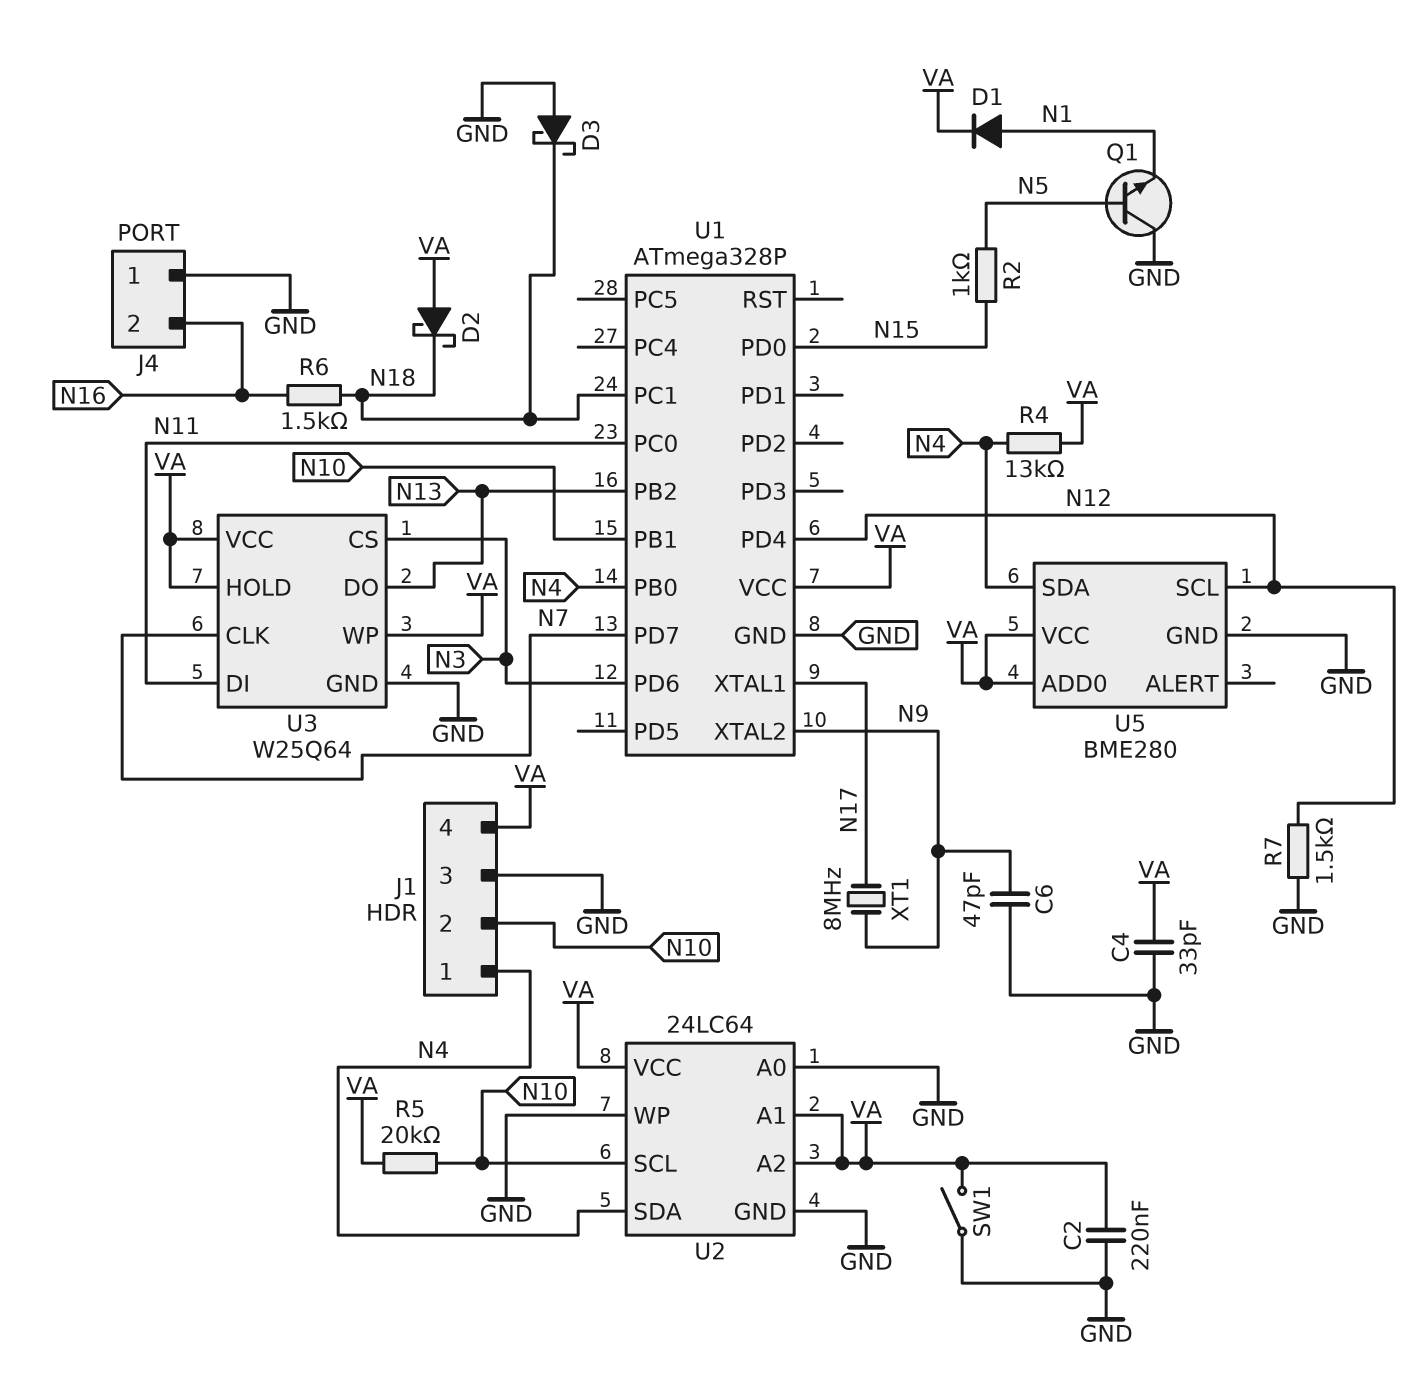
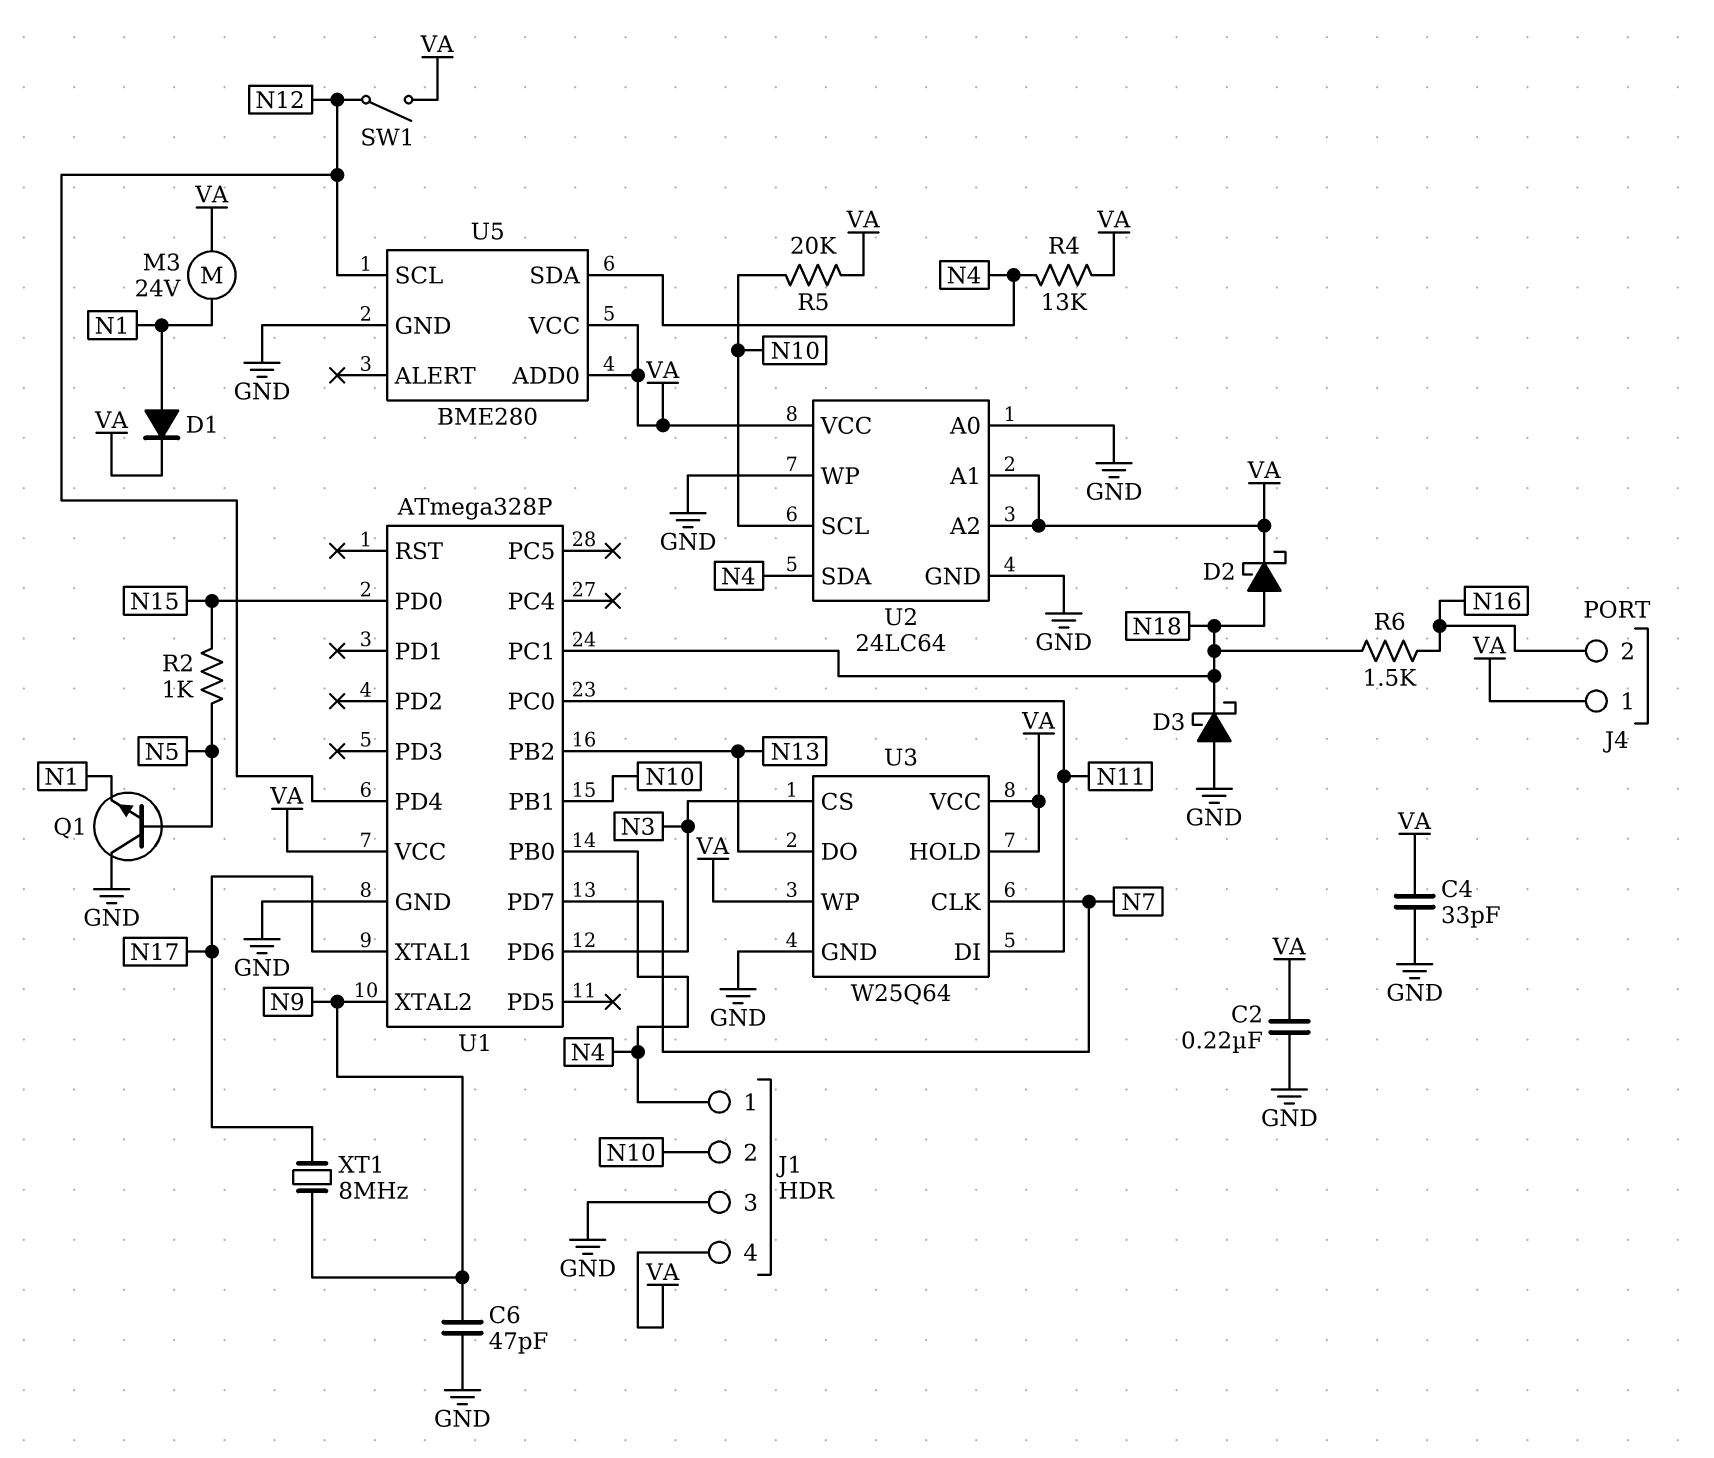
D2: schottky (A VA, K N18) -> schottky (A N18, K VA)
J4 pin 1: GND -> VA
M3: none -> motor 24V (N1, VA)
R7: 1.5k (GND, N12) -> none
SW1: switch (GND, VA) -> switch (N12, VA)

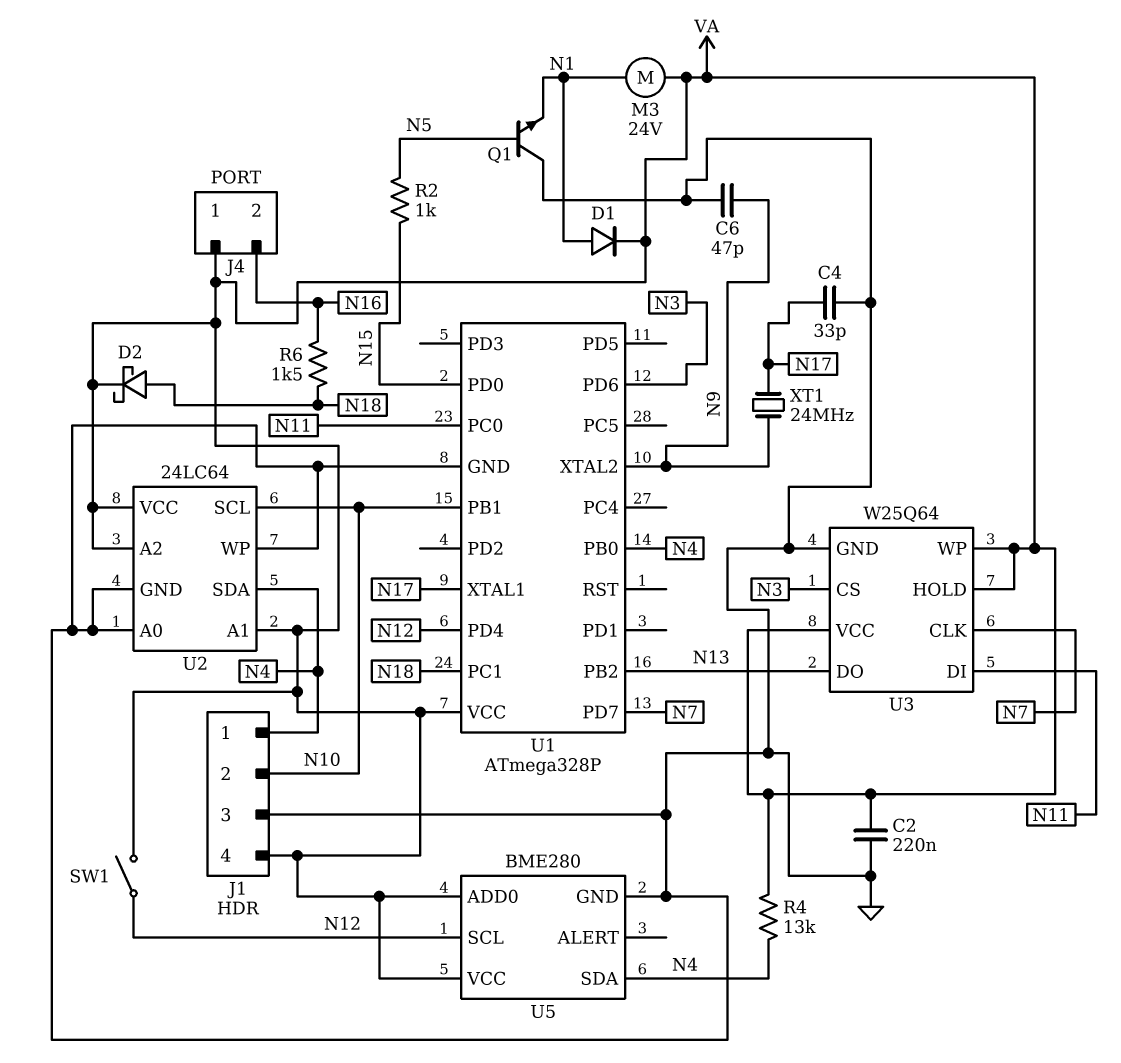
C4: 33pF (GND, VA) -> 33pF (GND, N17)
D3: schottky (A GND, K N18) -> none
R5: 20k (N10, VA) -> none
XT1: 8MHz (N9, N17) -> 24MHz (N9, N17)

